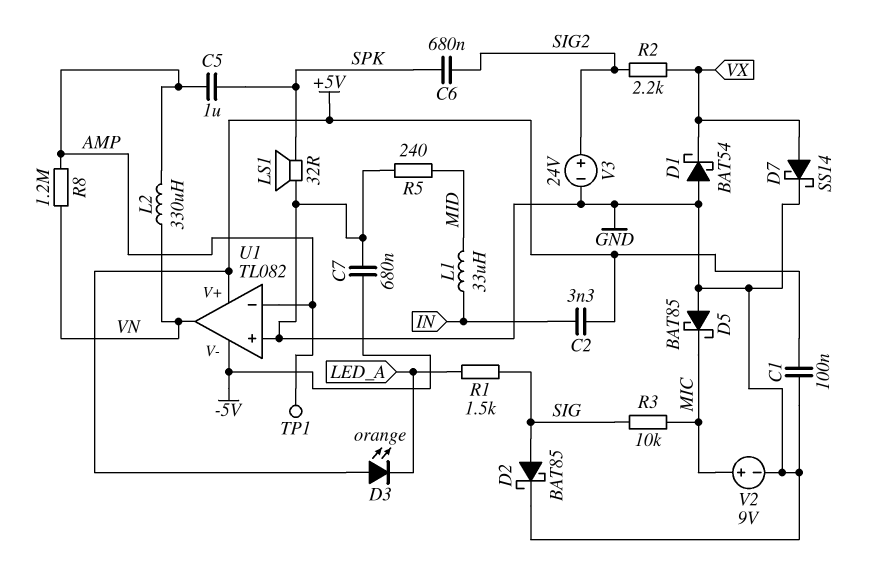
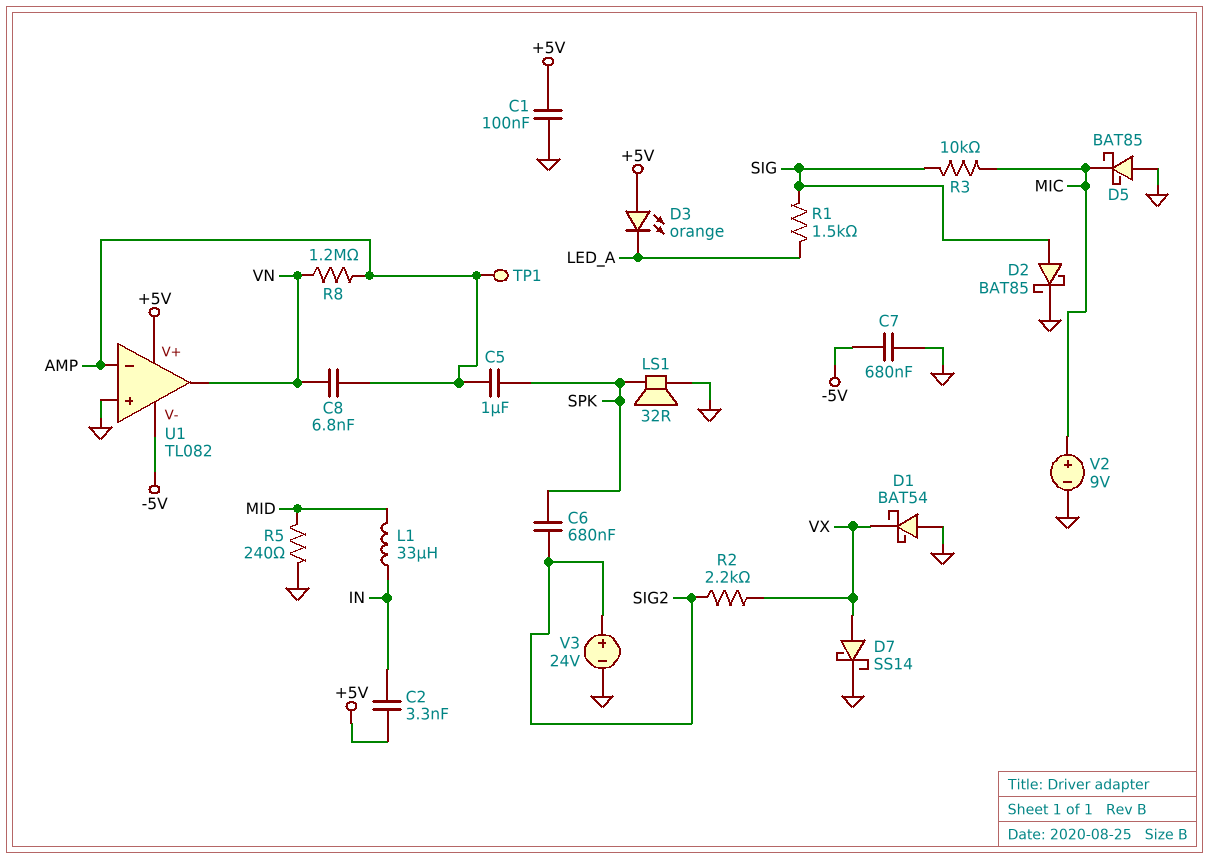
C8: none -> 6.8nF (AMP, VN)
L2: 330uH (AMP, VN) -> none

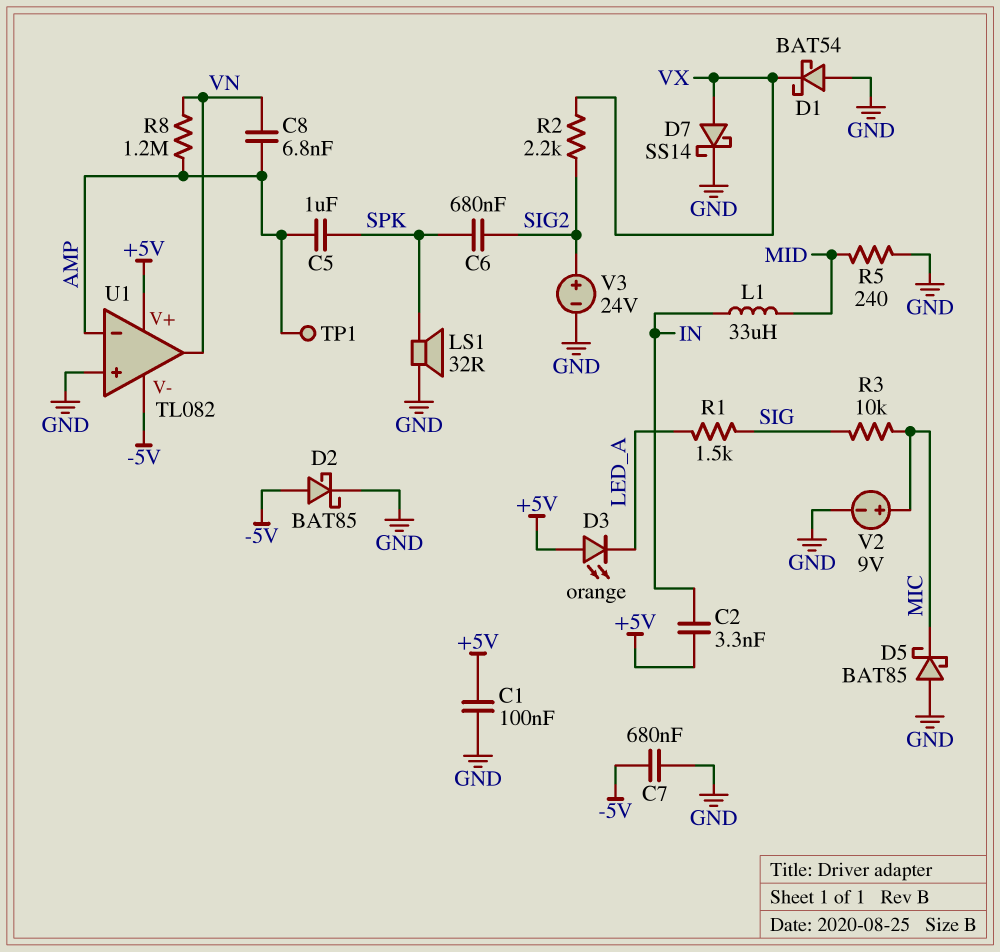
D2: schottky BAT85 (A SIG, K GND) -> schottky BAT85 (A -5V, K GND)

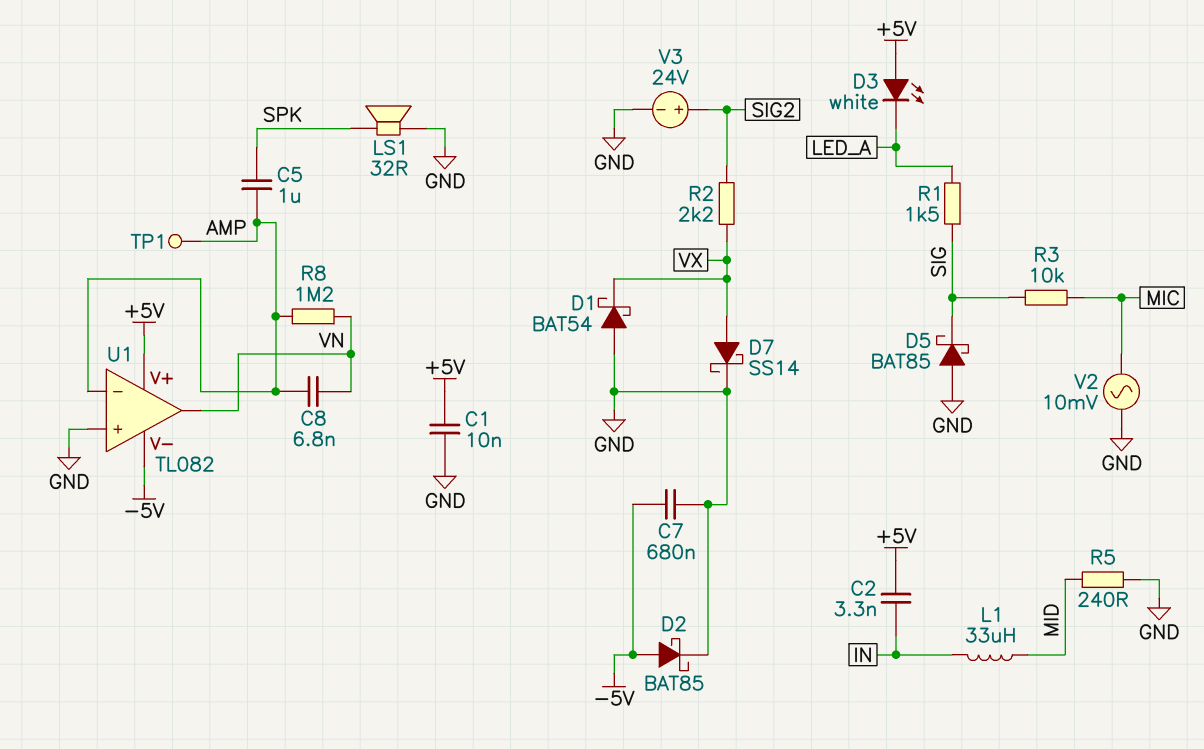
C1: 100nF (+5V, GND) -> 10nF (+5V, GND)
C6: 680nF (SIG2, SPK) -> none
D3: LED orange (A +5V, K LED_A) -> LED white (A +5V, K LED_A)
D5: schottky BAT85 (A GND, K MIC) -> schottky BAT85 (A GND, K SIG)
V2: 9V (plus MIC, minus GND) -> AC 10mV (GND, MIC)

